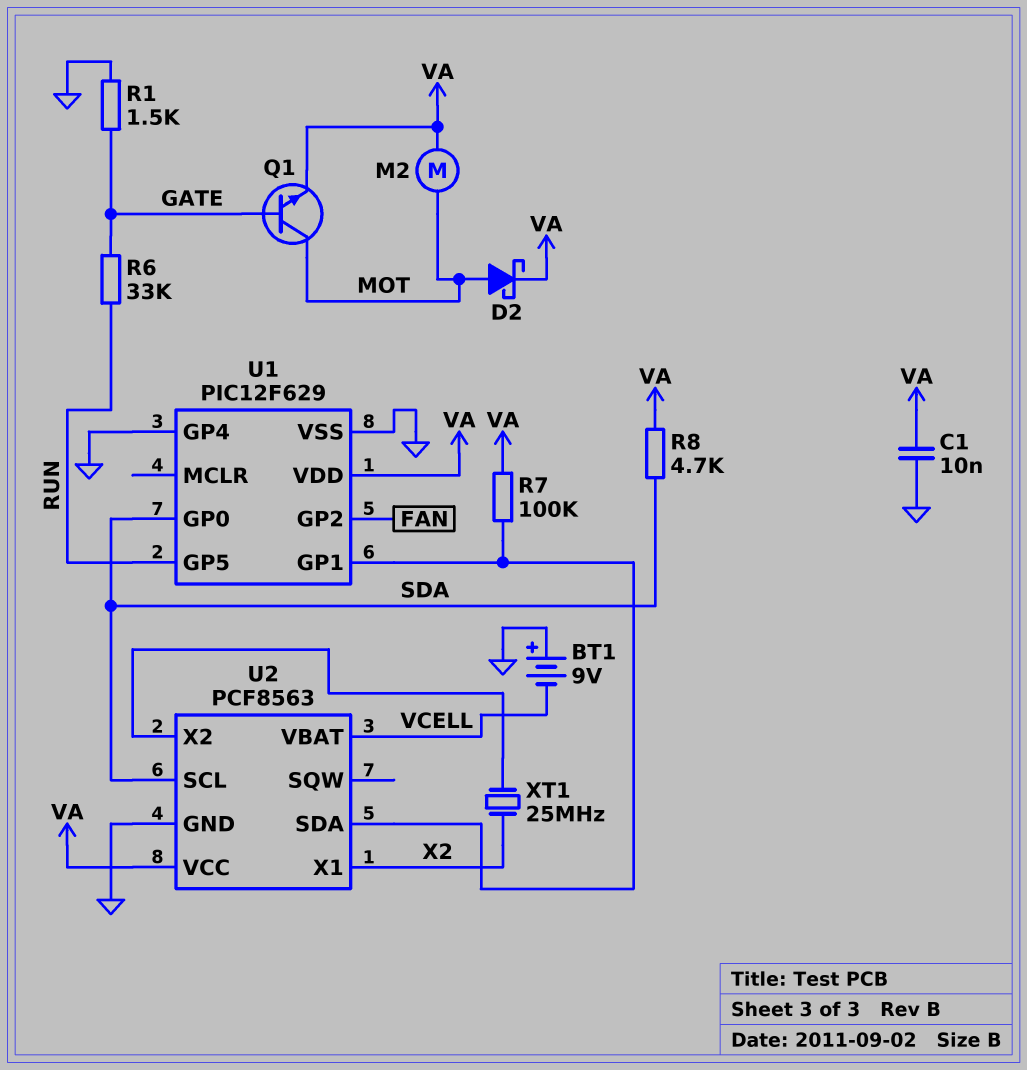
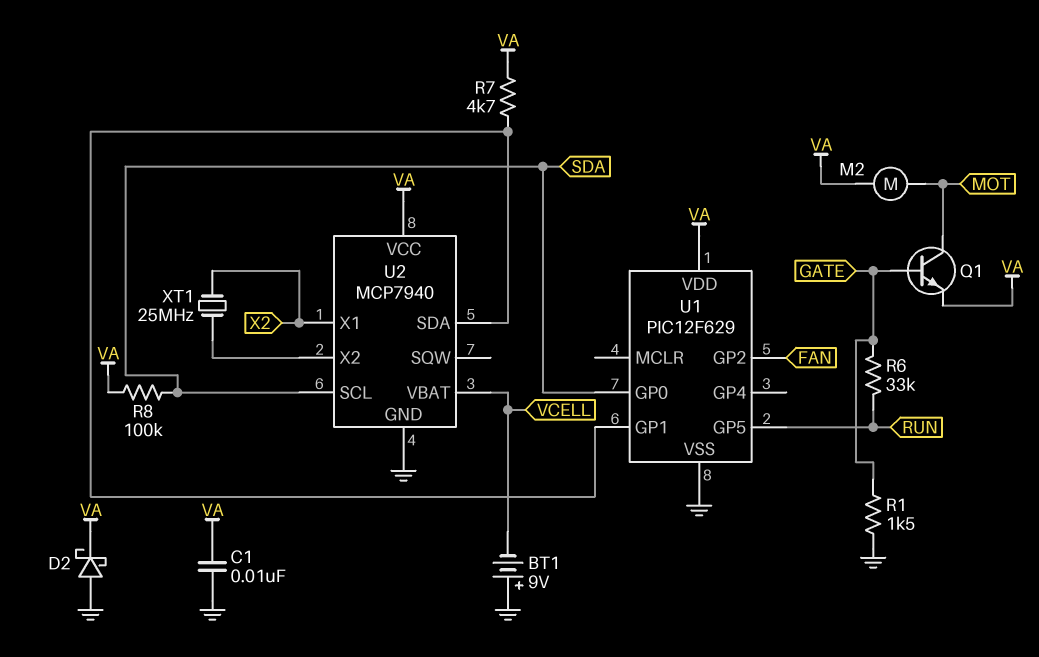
D2: schottky (A MOT, K VA) -> schottky (A GND, K VA)
R7: 100k (U1/GP1, VA) -> 4.7k (U1/GP1, VA)
R8: 4.7k (SDA, VA) -> 100k (SDA, VA)
U1 pin GP4: GND -> none
U2: PCF8563 -> MCP7940

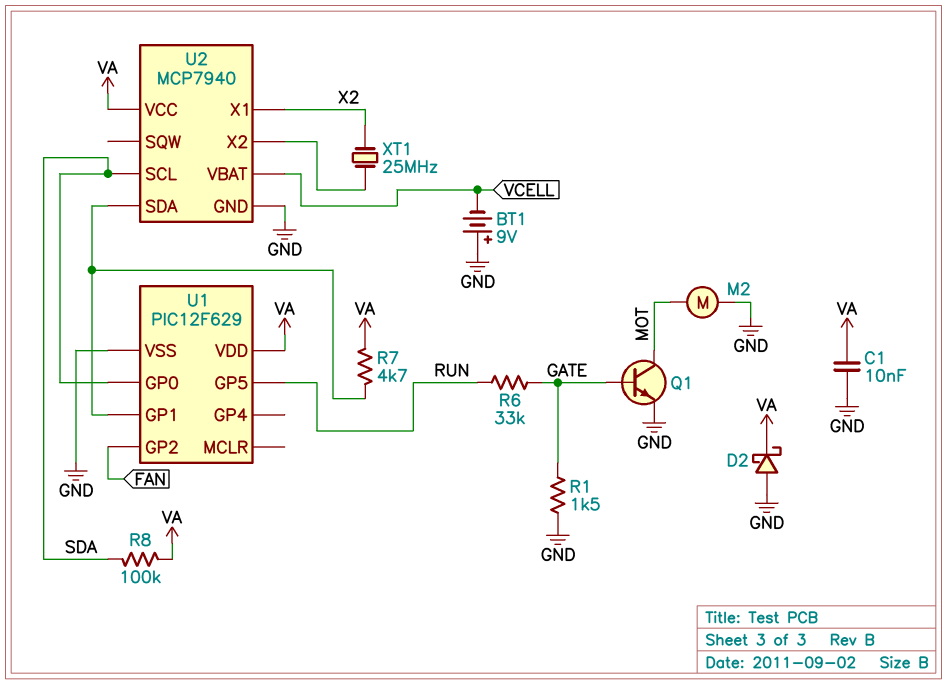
M2: motor (MOT, VA) -> motor (GND, MOT)
Q1: NPN (B GATE, C MOT, E VA) -> NPN (B GATE, C MOT, E GND)

